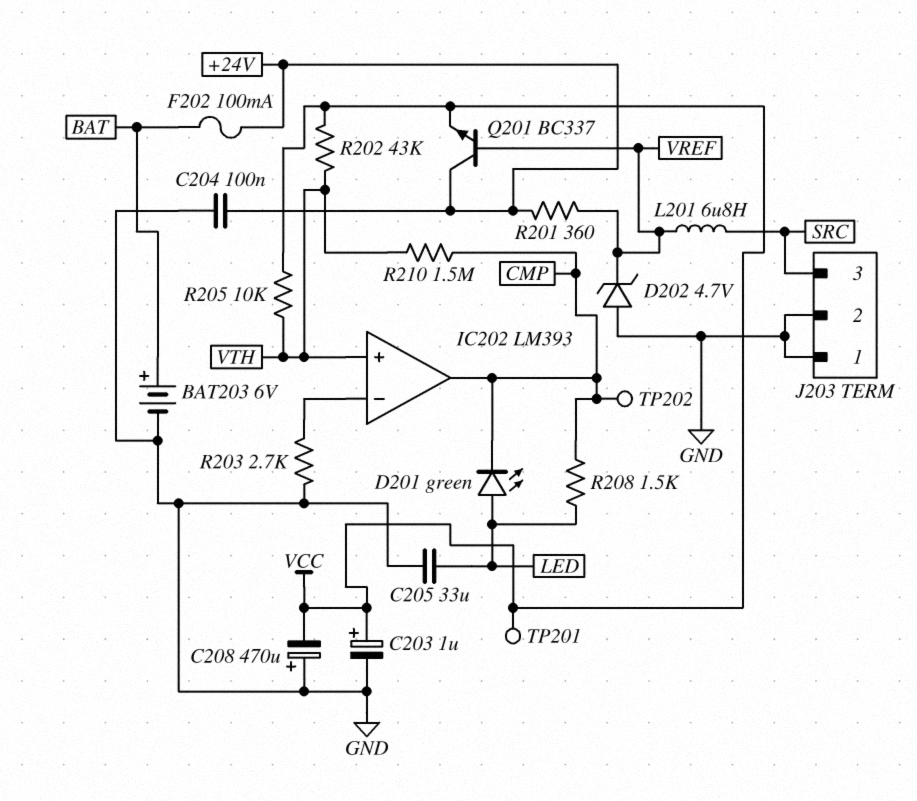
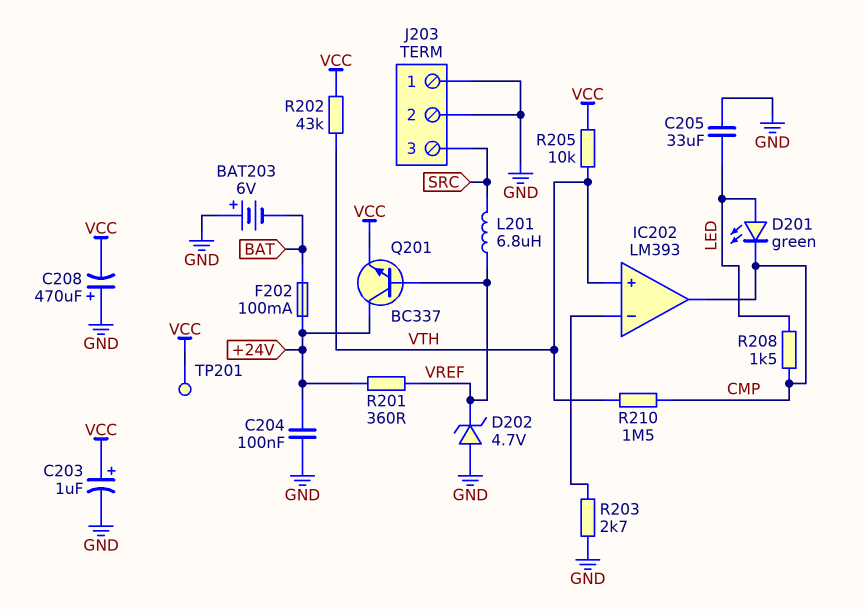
BAT203: 6V (plus BAT, minus GND) -> 6V (plus GND, minus BAT)
TP202: test point (CMP) -> none

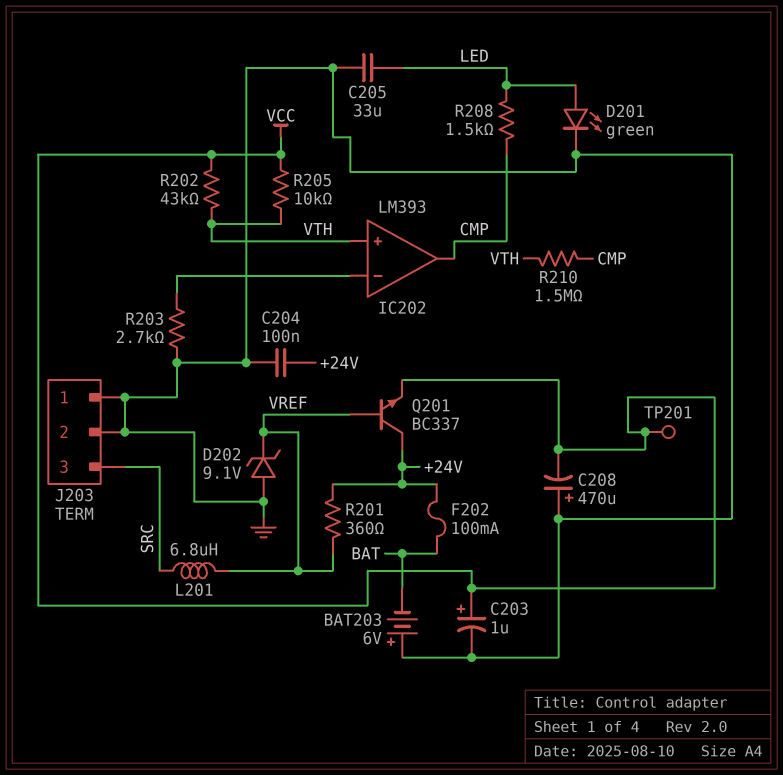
D201: LED green (A LED, K CMP) -> LED green (A LED, K GND)
D202: zener 4.7V (A GND, K VREF) -> zener 9.1V (A GND, K VREF)

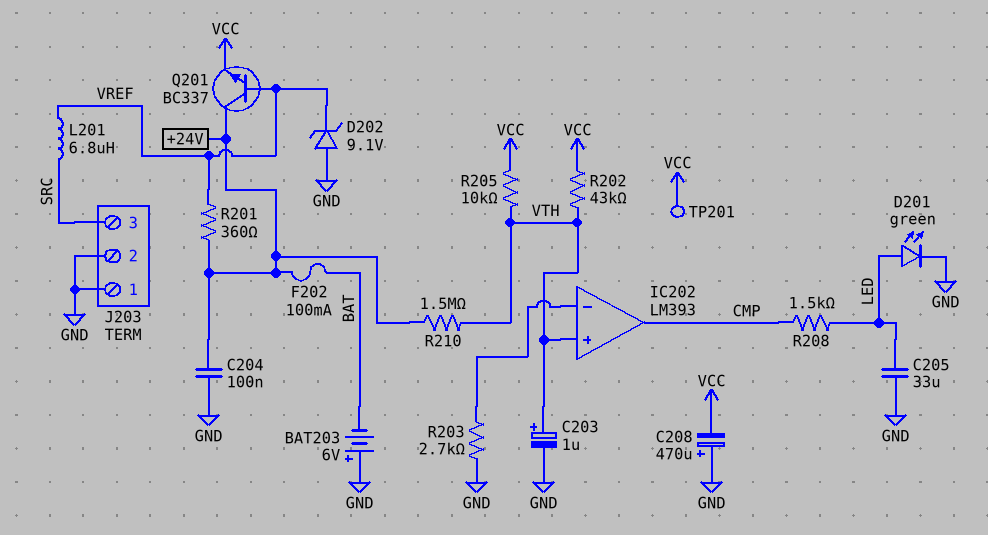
C203: 1uF (plus VCC, minus GND) -> 1uF (plus VTH, minus GND)
R210: 1.5M (CMP, VTH) -> 1.5M (+24V, VTH)

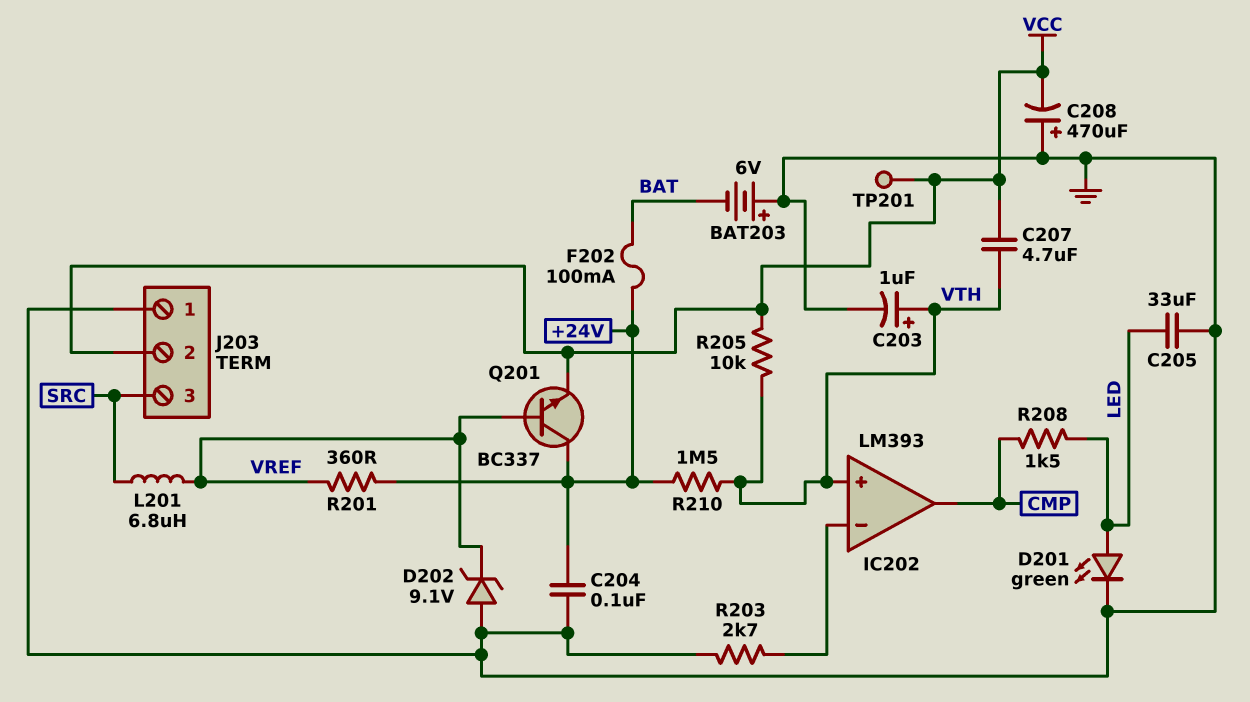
C207: none -> 4.7uF (VCC, VTH)
J203 pin 2: GND -> VCC
R202: 43k (VCC, VTH) -> none

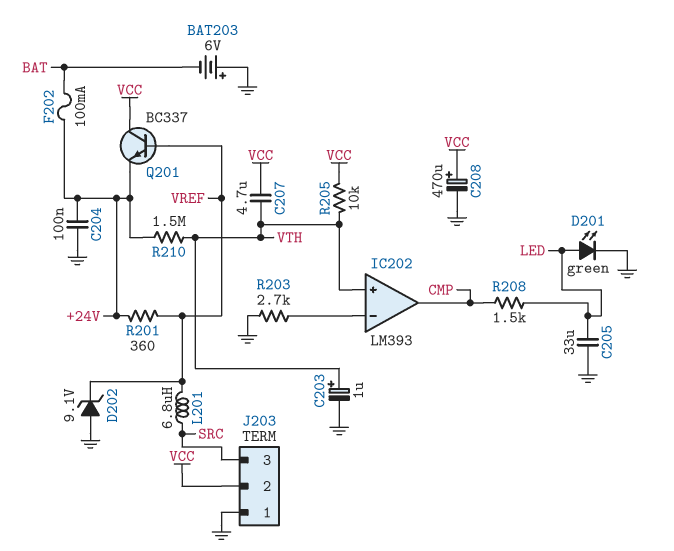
C208: 470uF (plus GND, minus VCC) -> 470uF (plus VCC, minus GND)
Q201: NPN BC337 (B VREF, C +24V, E VCC) -> NPN BC337 (B VREF, C VCC, E +24V)
TP201: test point (VCC) -> none

